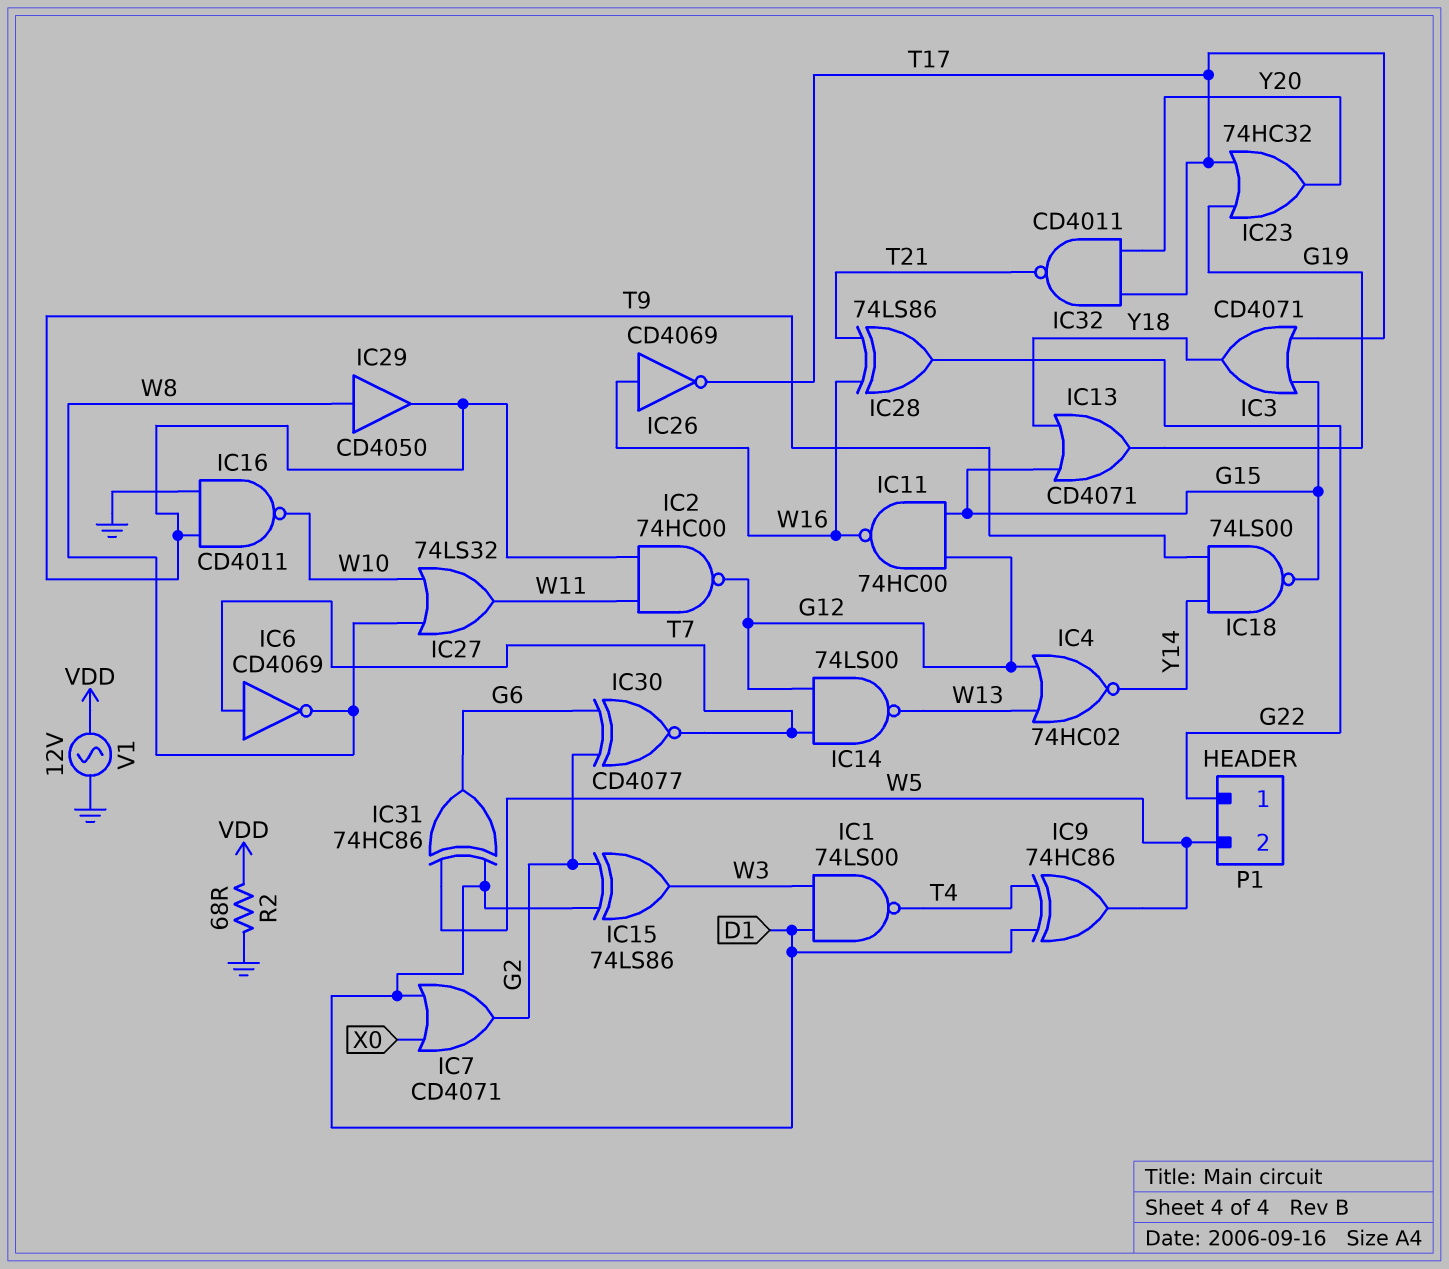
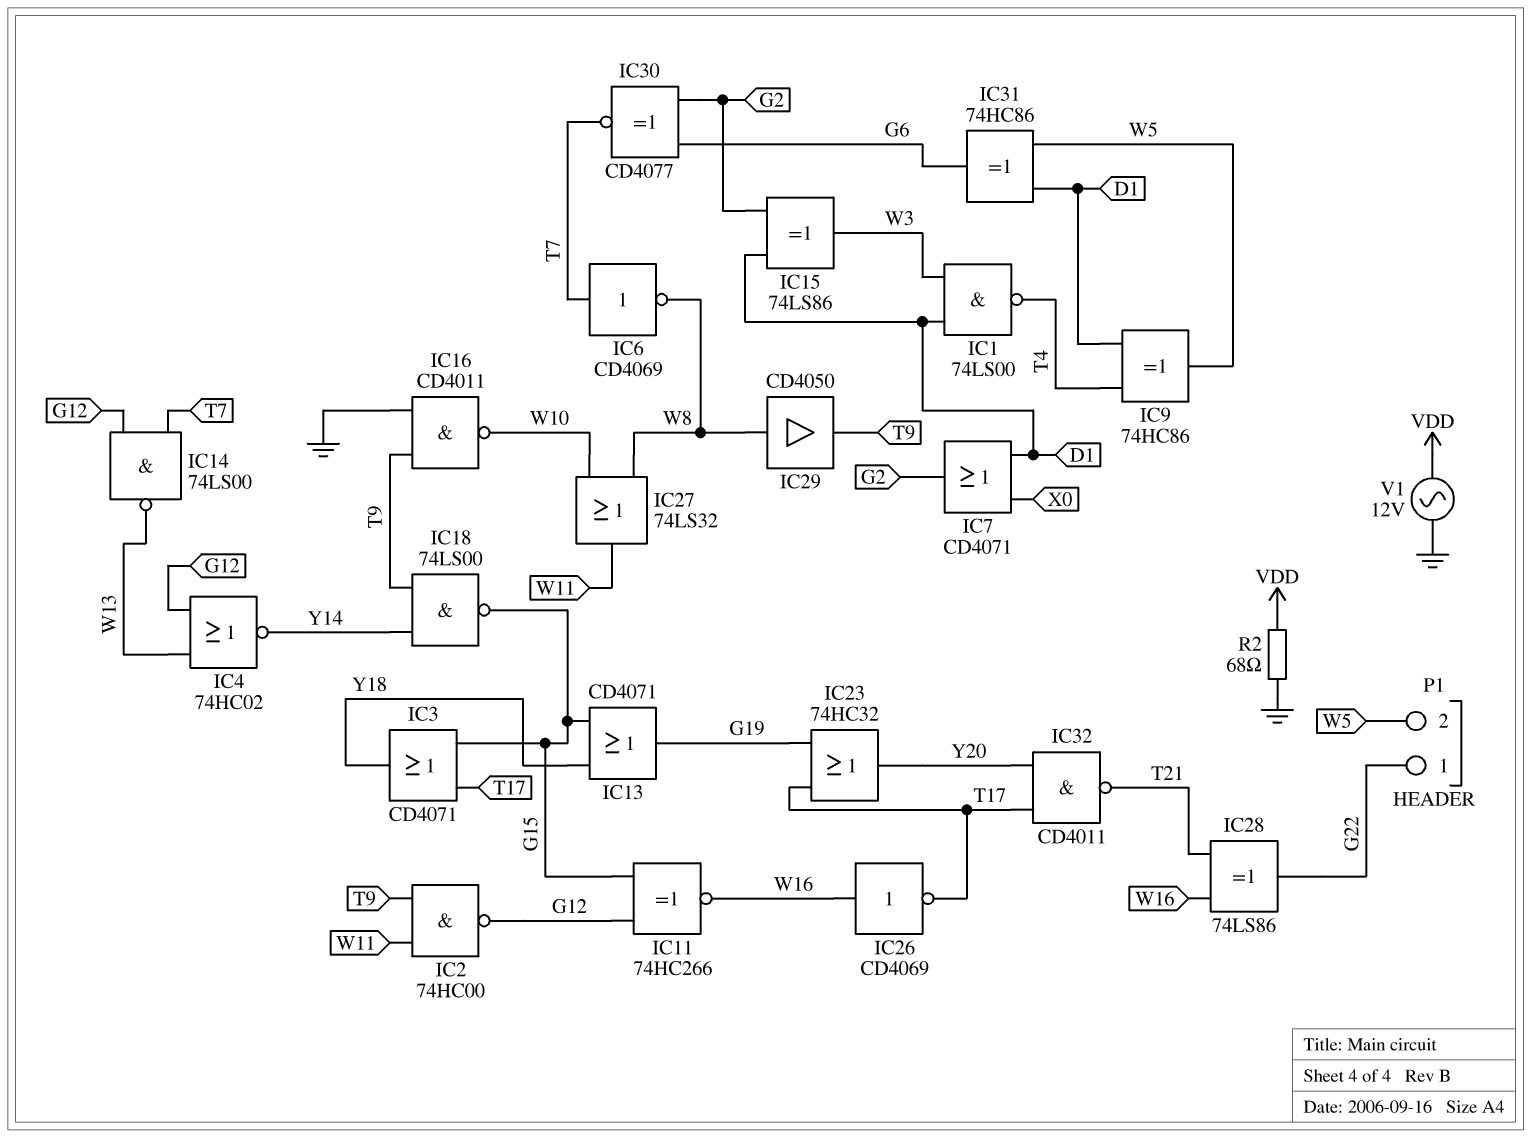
IC11: NAND 74HC00 (in G12, in G15, out W16) -> XNOR 74HC266 (in G12, in G15, out W16)

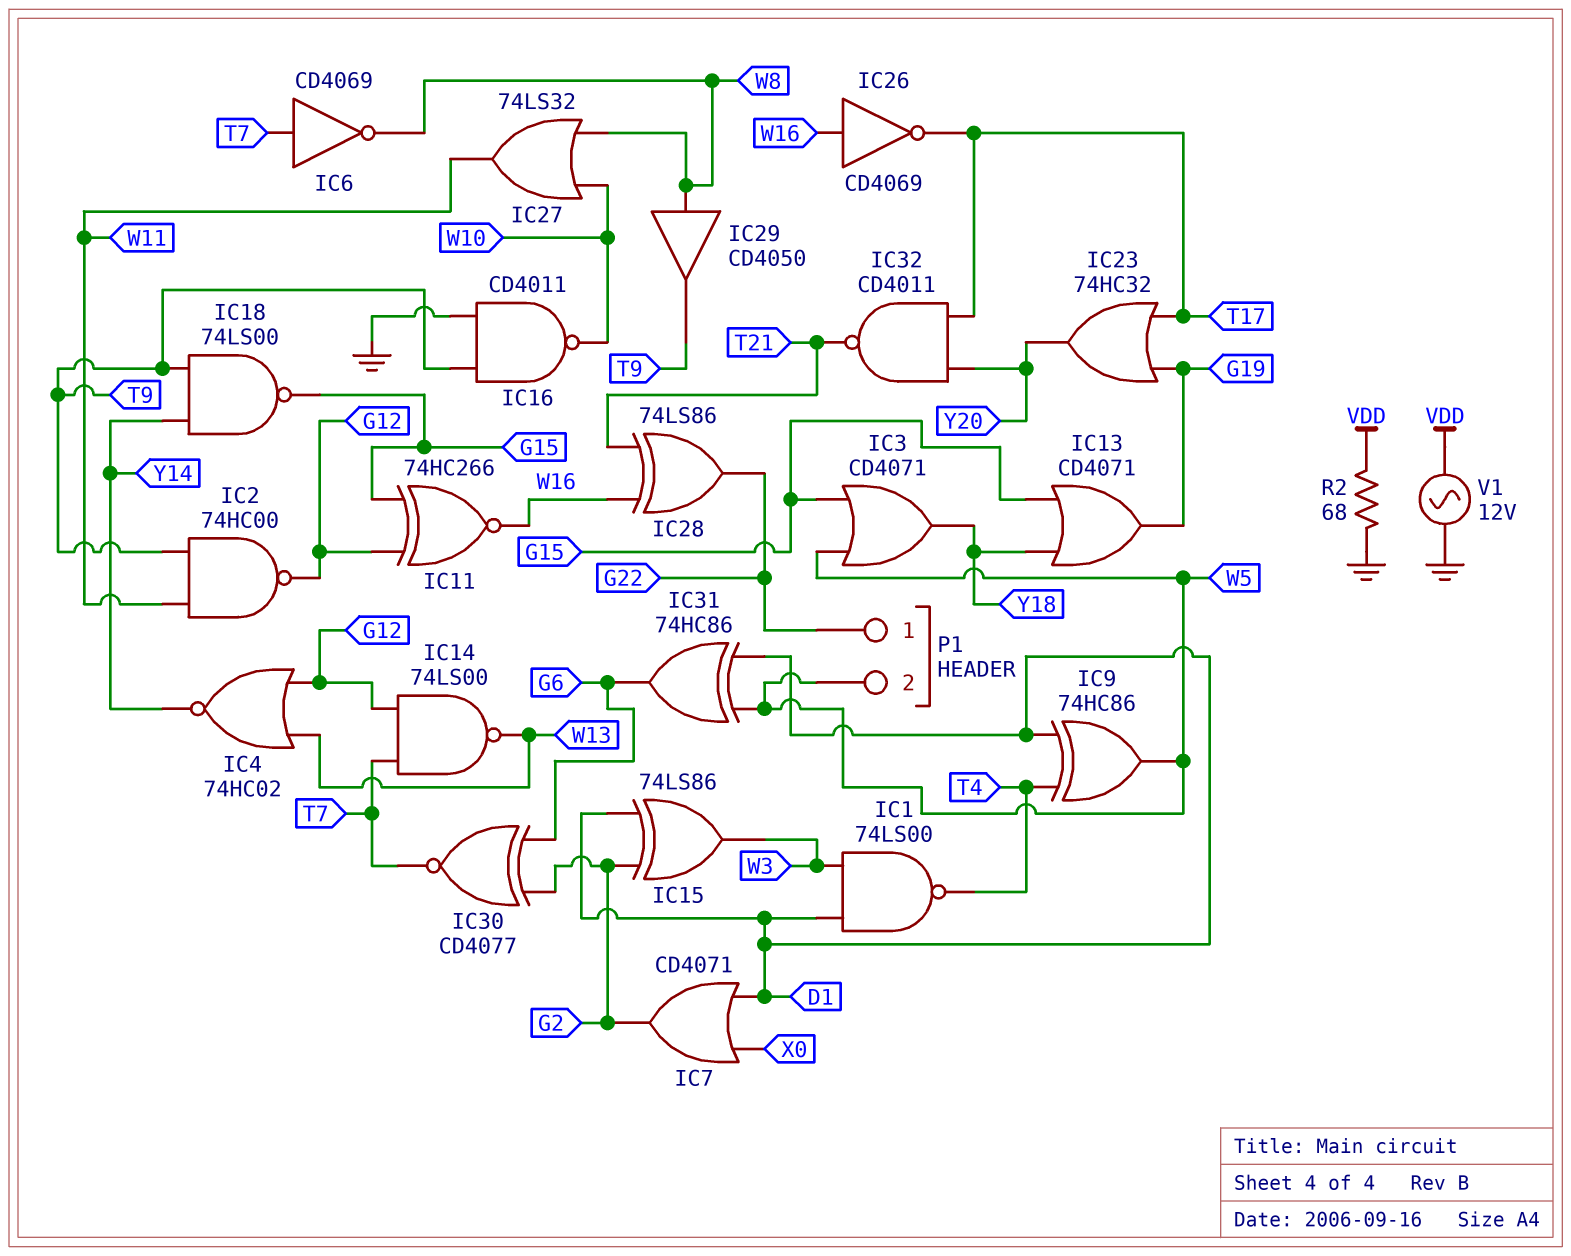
IC3: OR CD4071 (in G15, in T17, out Y18) -> OR CD4071 (in G15, in W5, out Y18)

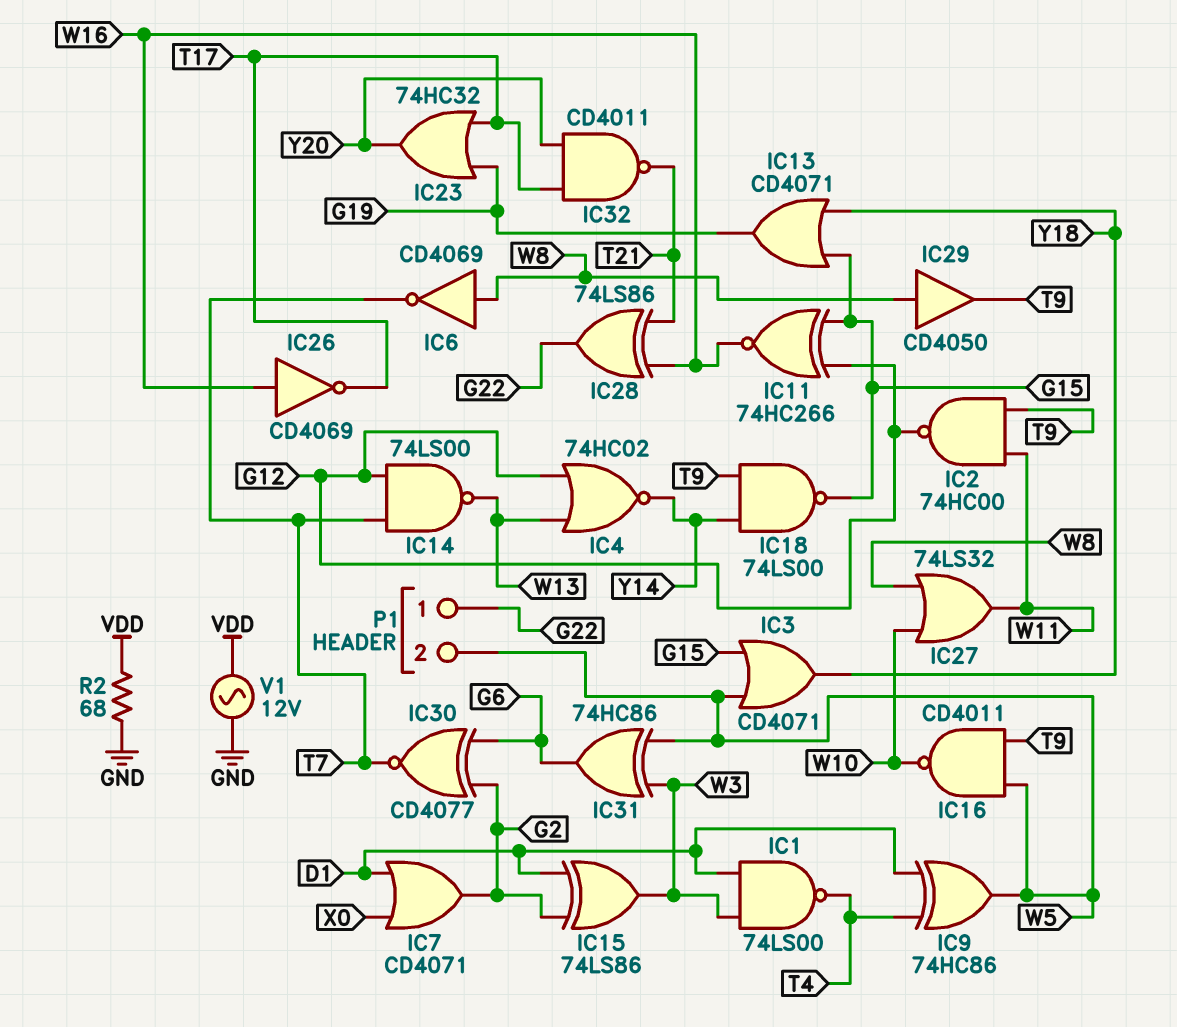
IC6: NOT CD4069 (in T7, out W8) -> NOT CD4069 (in W8, out T7)
IC16: NAND CD4011 (in GND, in T9, out W10) -> NAND CD4011 (in T9, in W5, out W10)
IC31: XOR 74HC86 (in D1, in W5, out G6) -> XOR 74HC86 (in W3, in W5, out G6)

